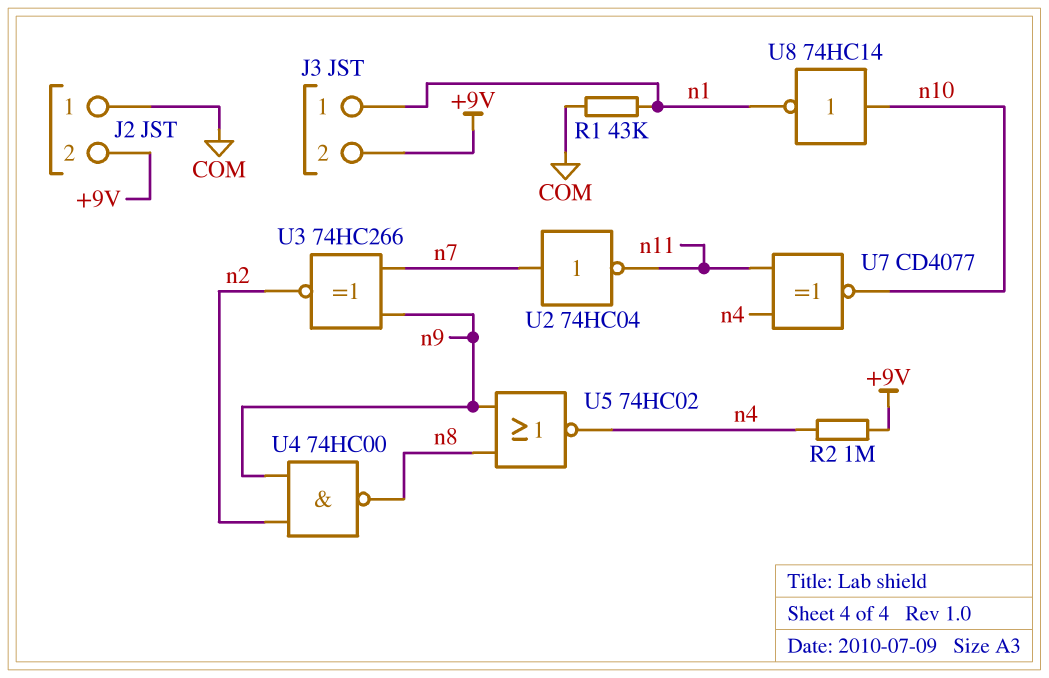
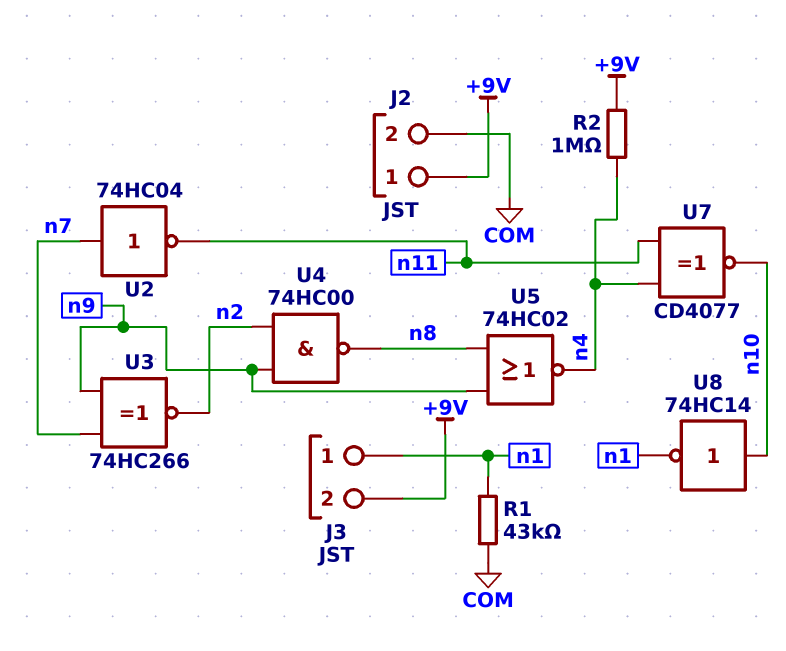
J2 pin 1: COM -> +9V
J2 pin 2: +9V -> COM

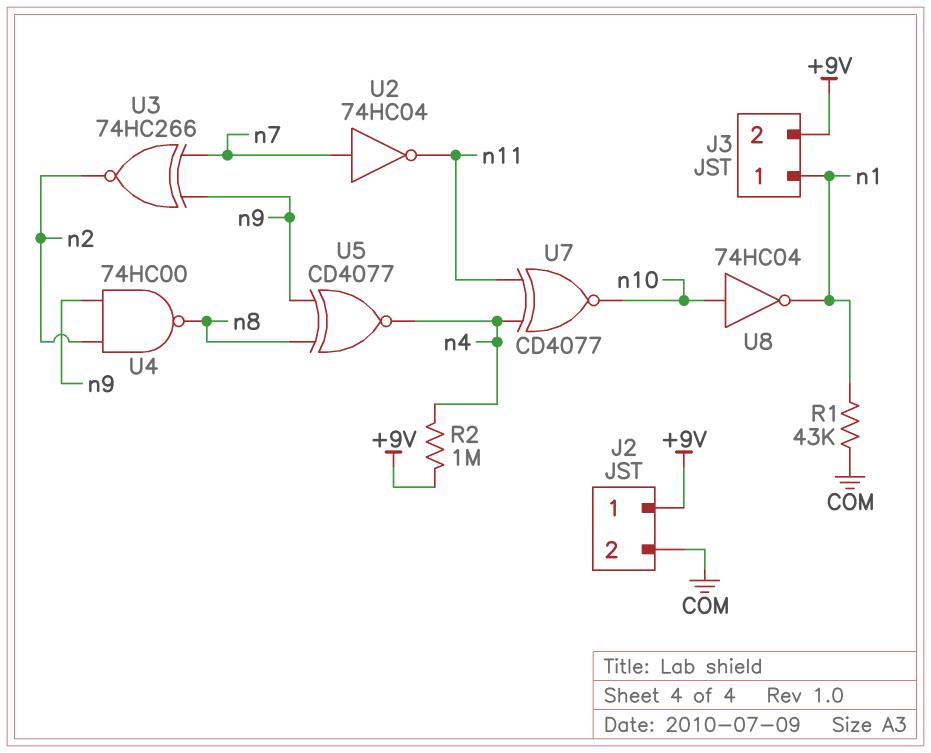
U5: NOR 74HC02 (in n8, in n9, out n4) -> XNOR CD4077 (in n8, in n9, out n4)
U8: NOT 74HC14 (in n10, out n1) -> NOT 74HC04 (in n10, out n1)

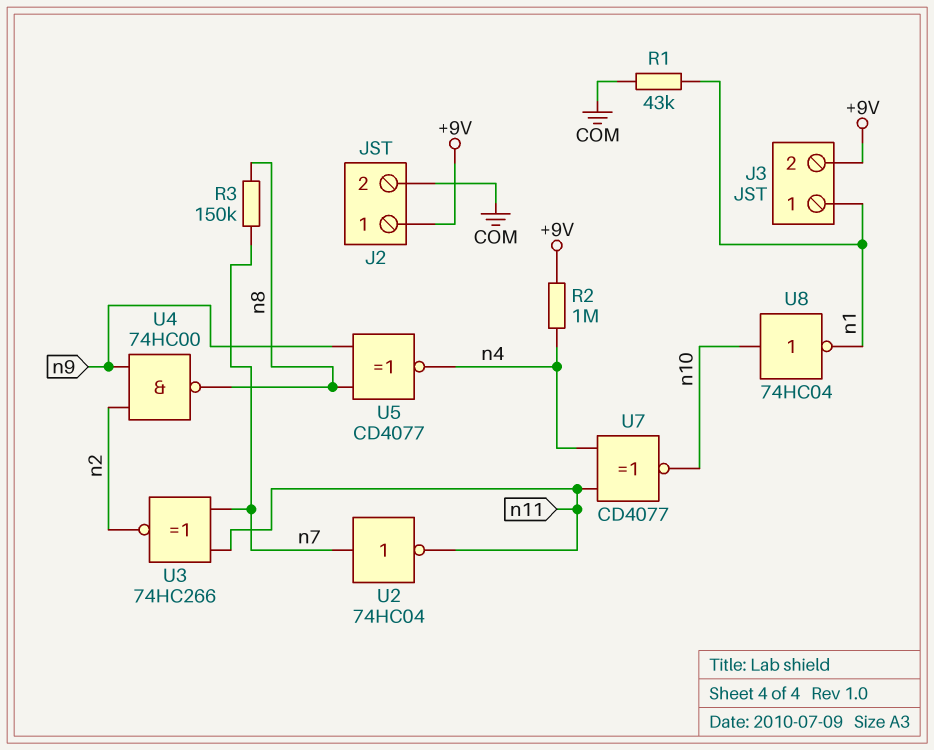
R3: none -> 150k (n7, n8)
U3: XNOR 74HC266 (in n7, in n9, out n2) -> XNOR 74HC266 (in n7, in n11, out n2)

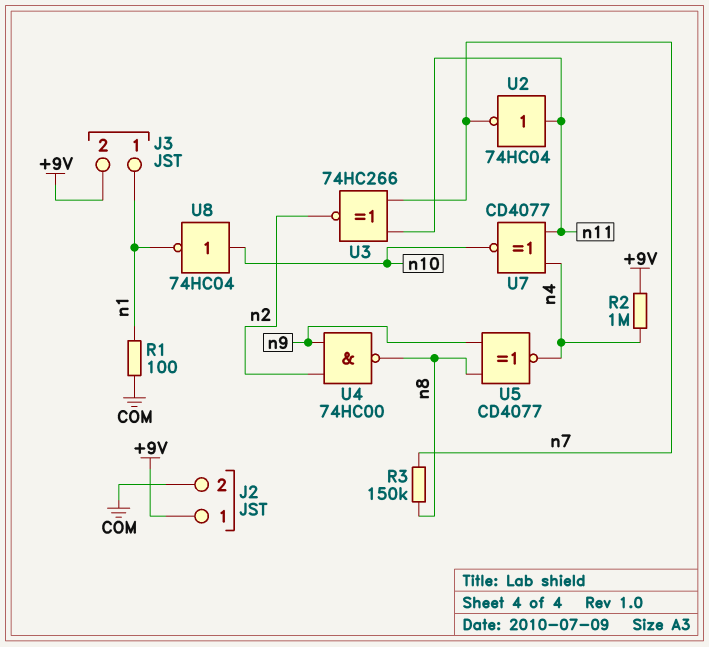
R1: 43k (COM, n1) -> 100 (COM, n1)
U2: NOT 74HC04 (in n7, out n11) -> NOT 74HC04 (in n11, out n7)

